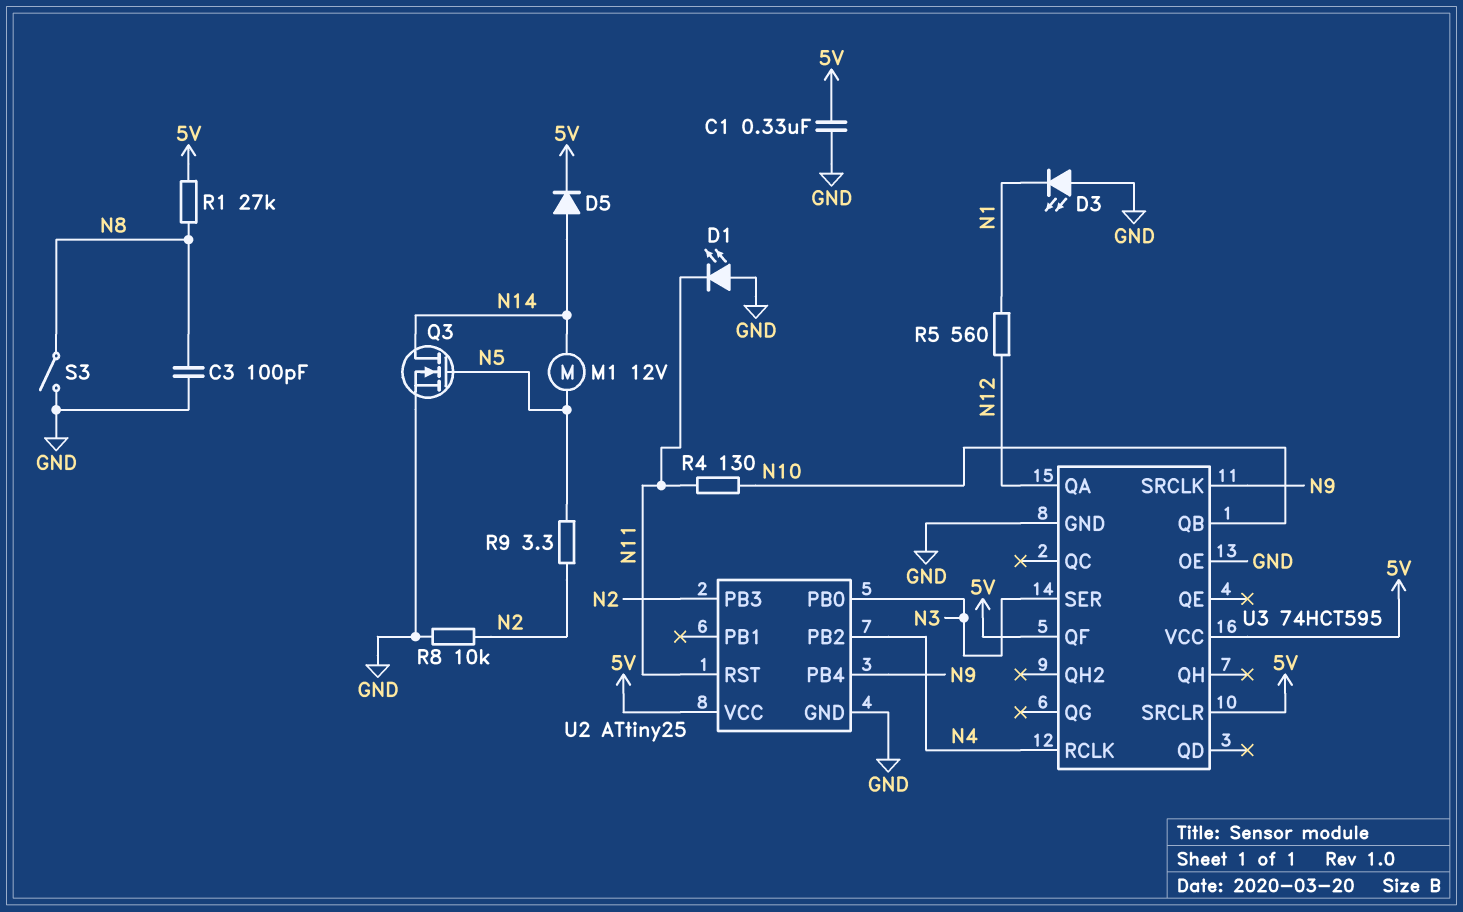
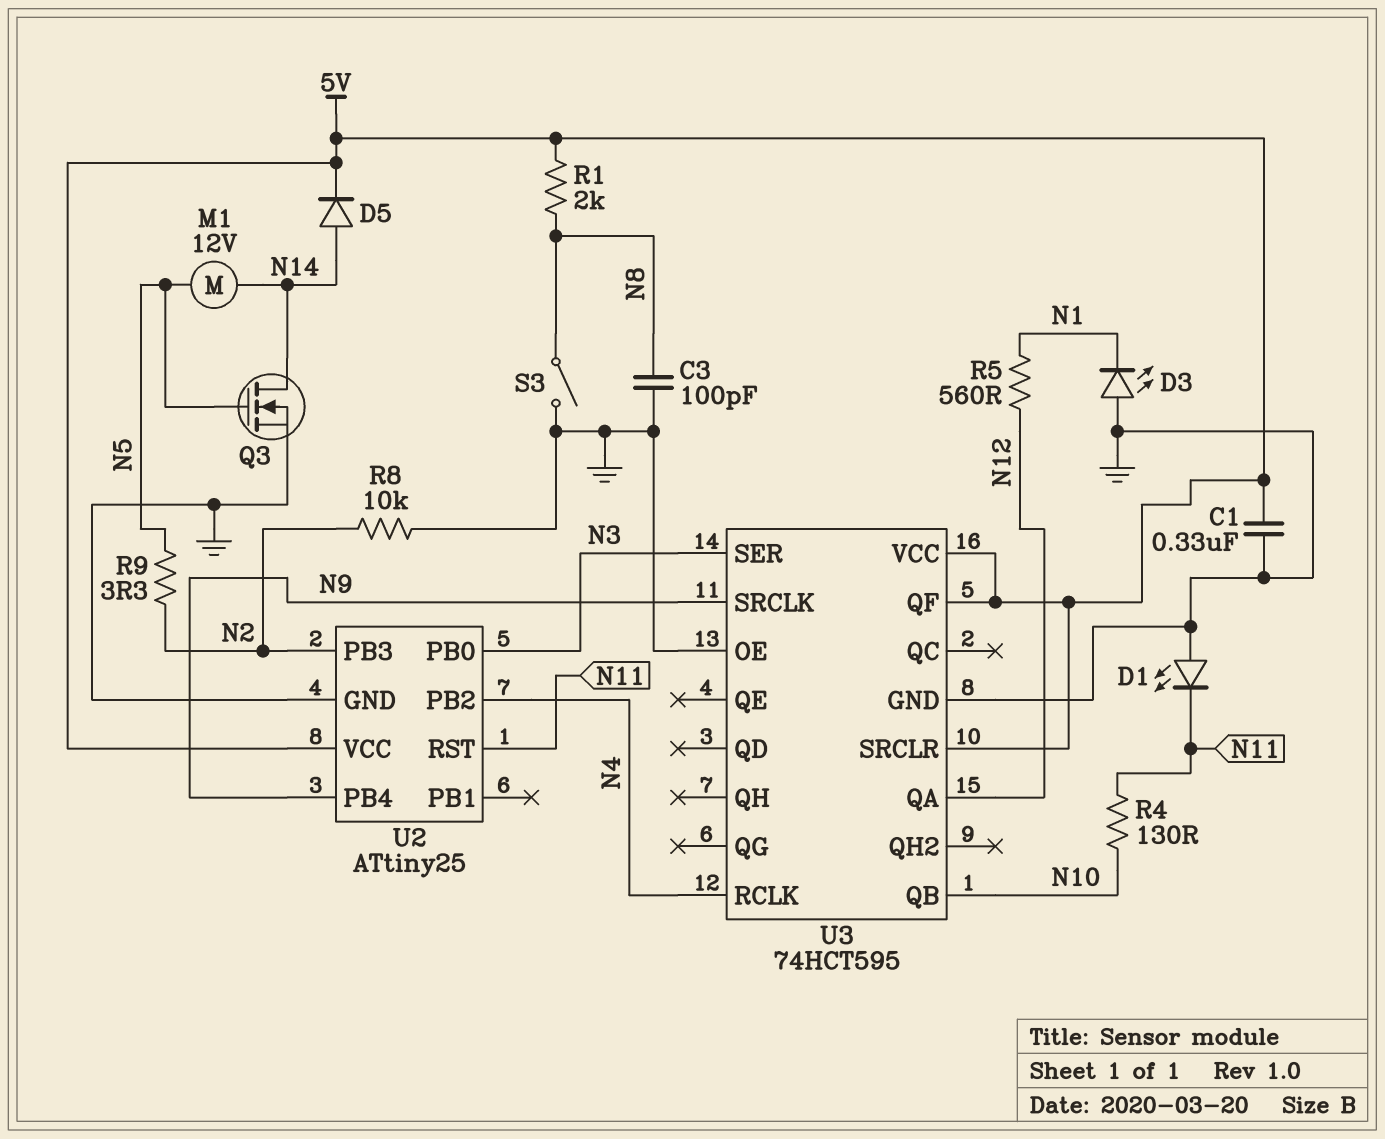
R1: 27k (5V, N8) -> 2k (5V, N8)

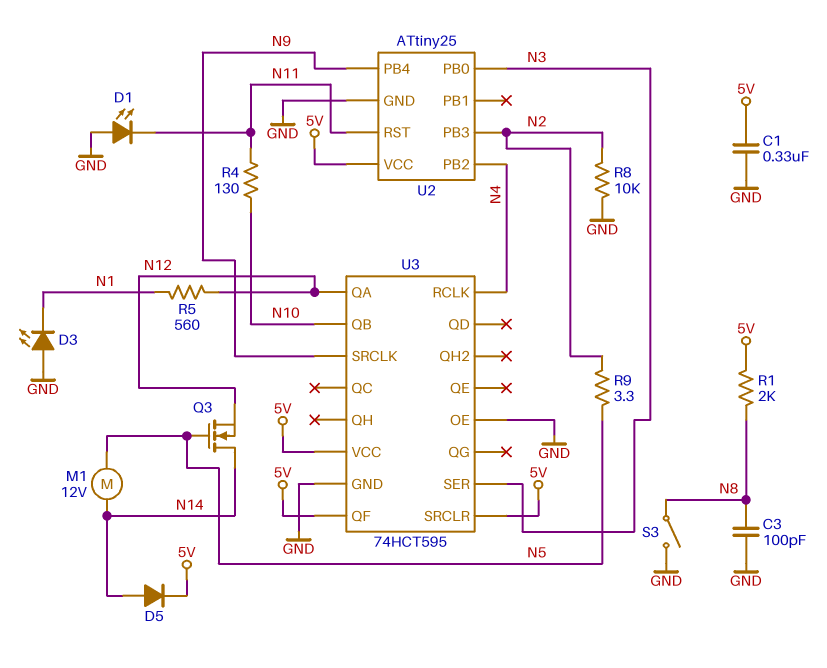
Q3: NMOS (G N5, D N14, S GND) -> NMOS (G N5, D N14, S N12)

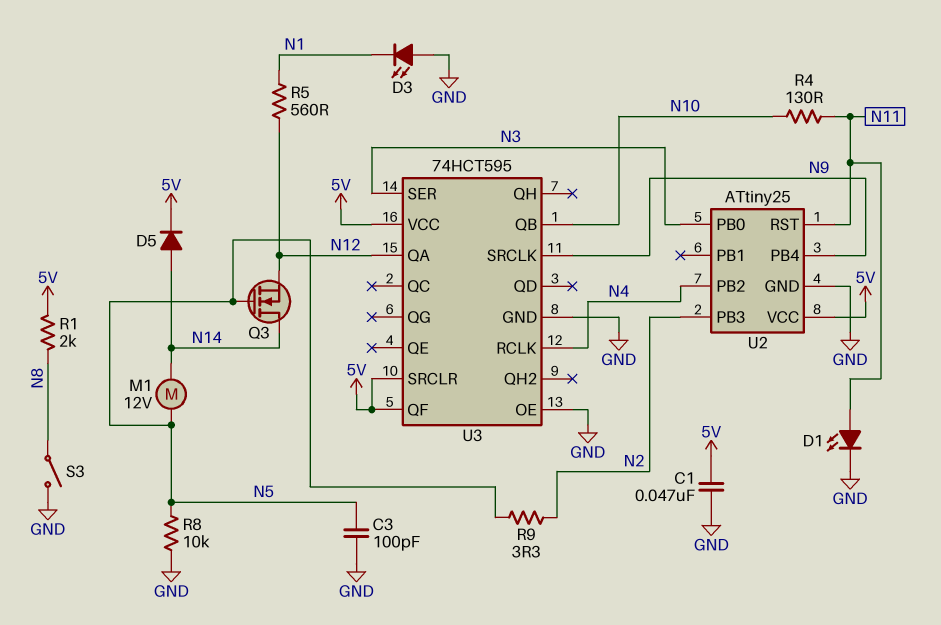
C1: 330nF (5V, GND) -> 47nF (5V, GND)
C3: 100pF (GND, N8) -> 100pF (GND, N5)
D1: LED (A GND, K N11) -> LED (A N11, K GND)
R8: 10k (GND, N2) -> 10k (GND, N5)

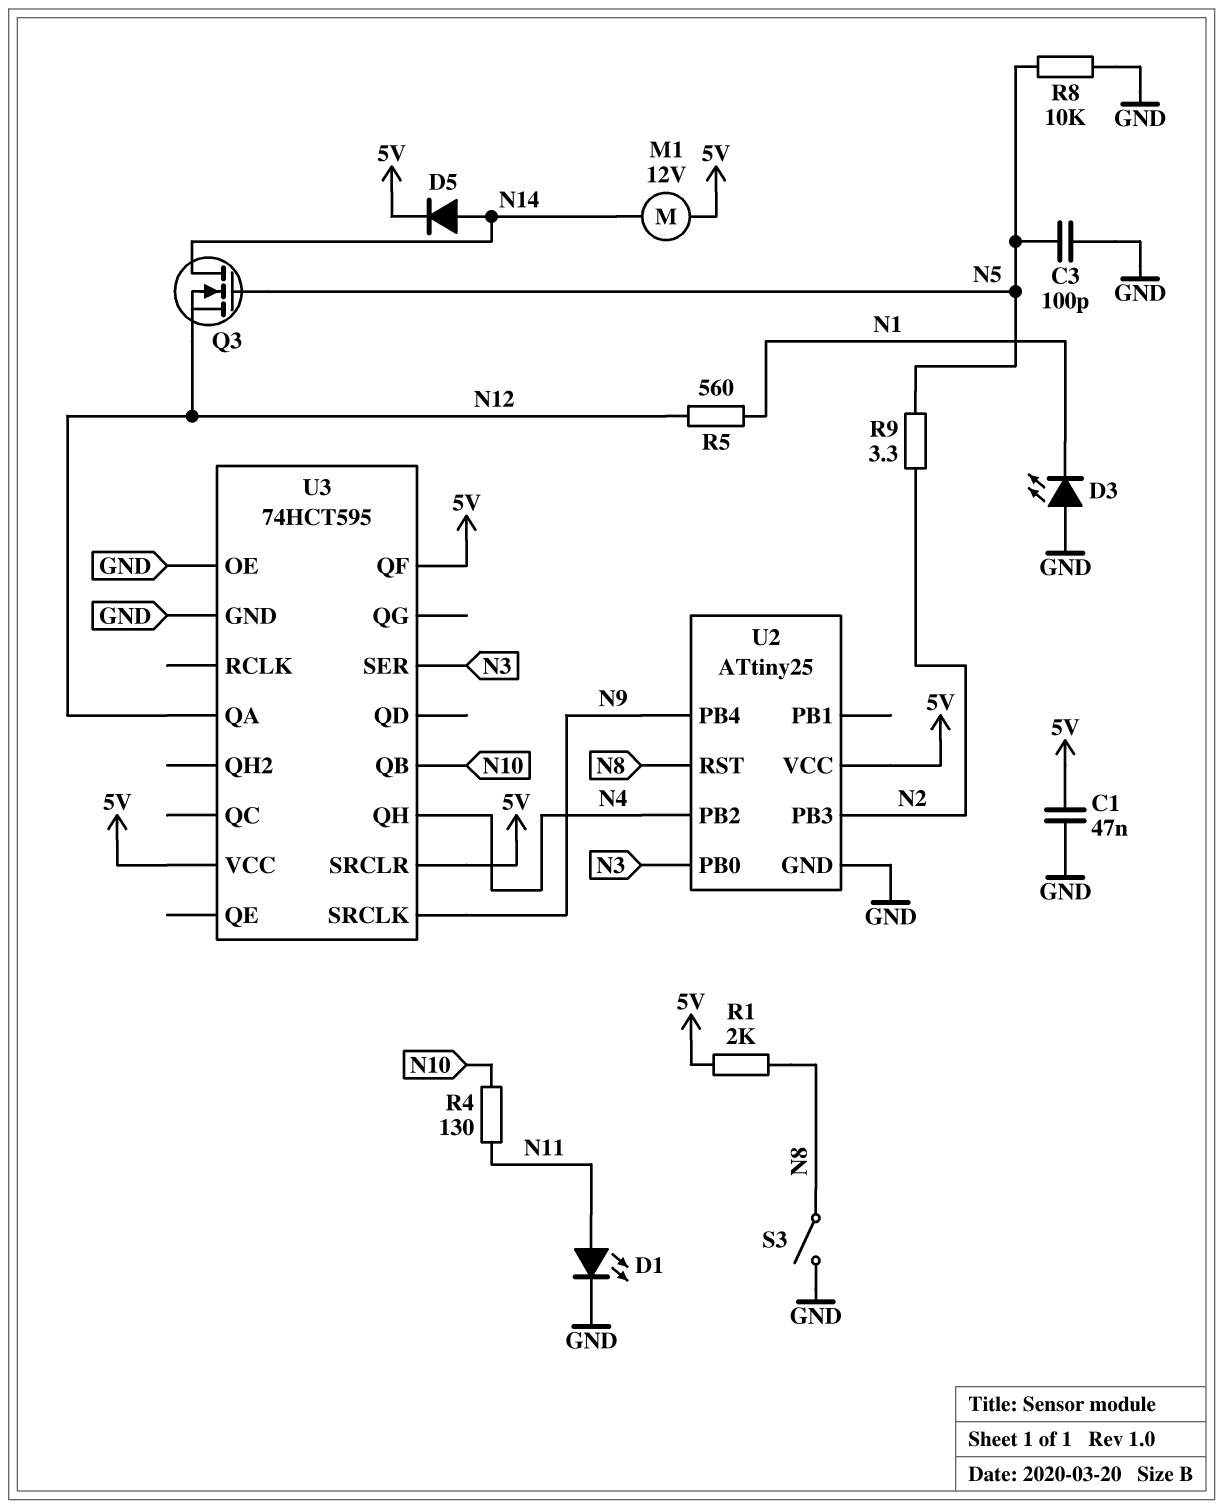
M1: motor 12V (N5, N14) -> motor 12V (5V, N14)
U2 pin RST: N11 -> N8
U3 pin QH: none -> N4
U3 pin RCLK: N4 -> none

